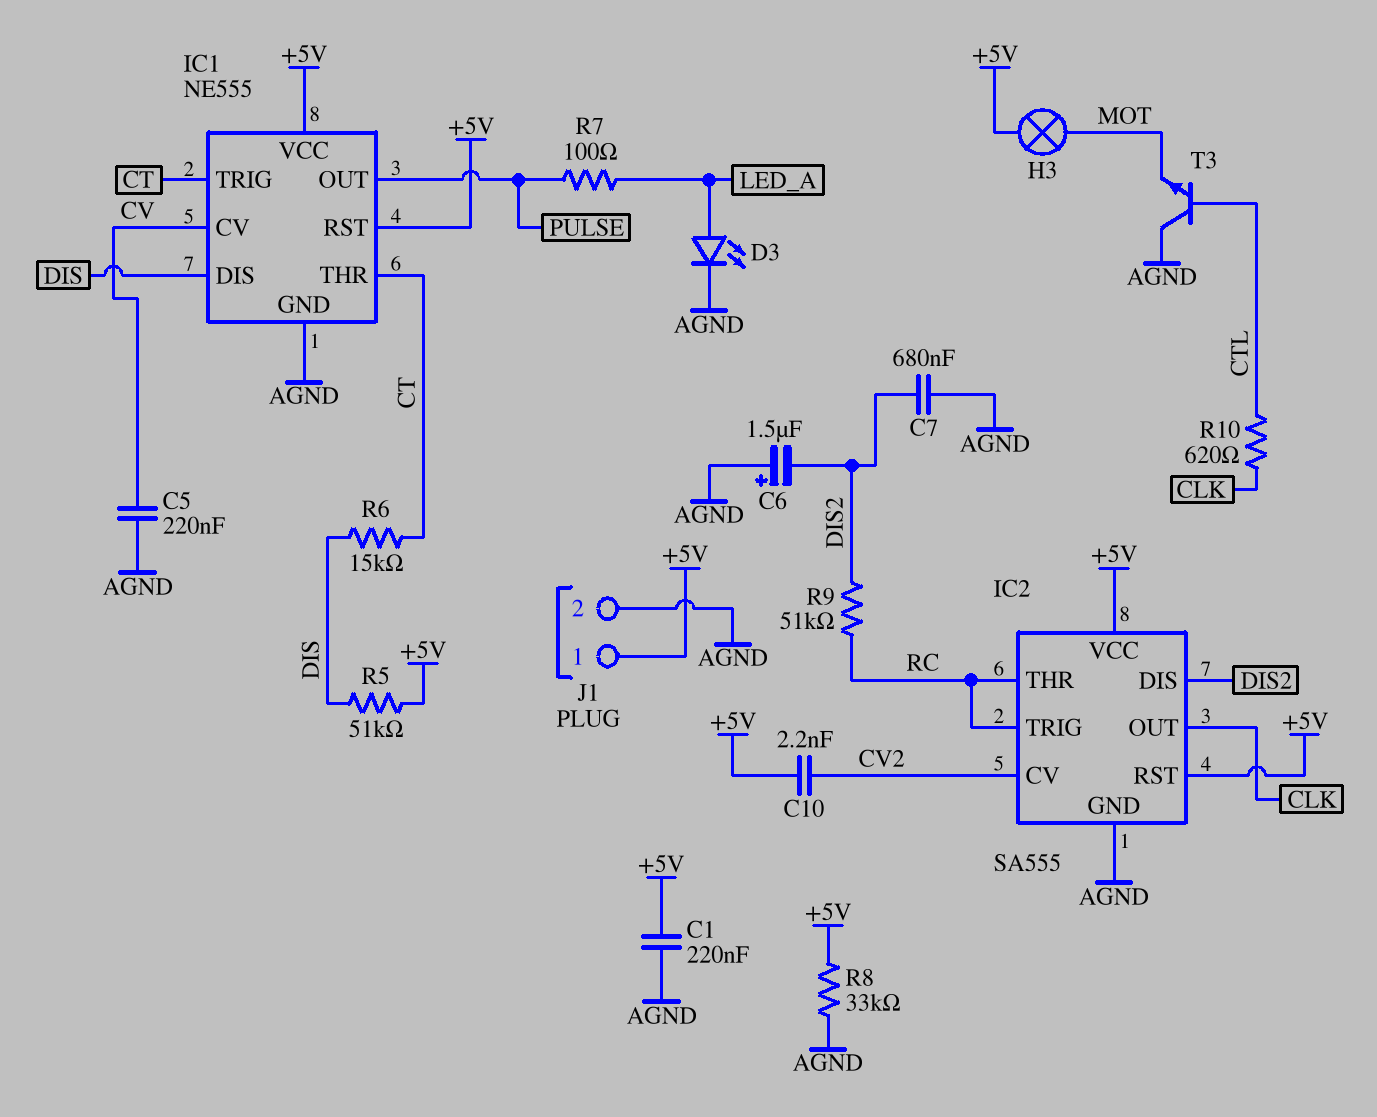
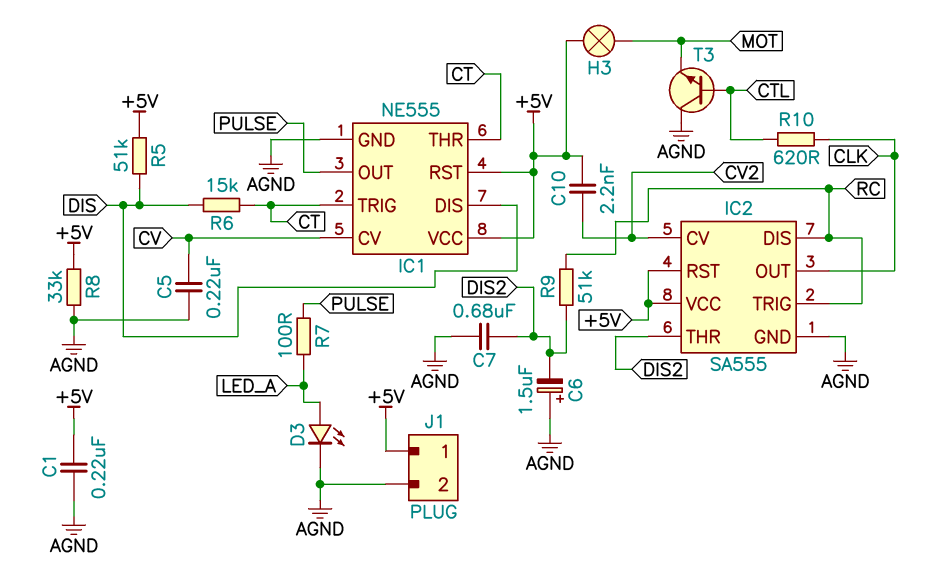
IC2 pin DIS: DIS2 -> RC
IC2 pin THR: RC -> DIS2

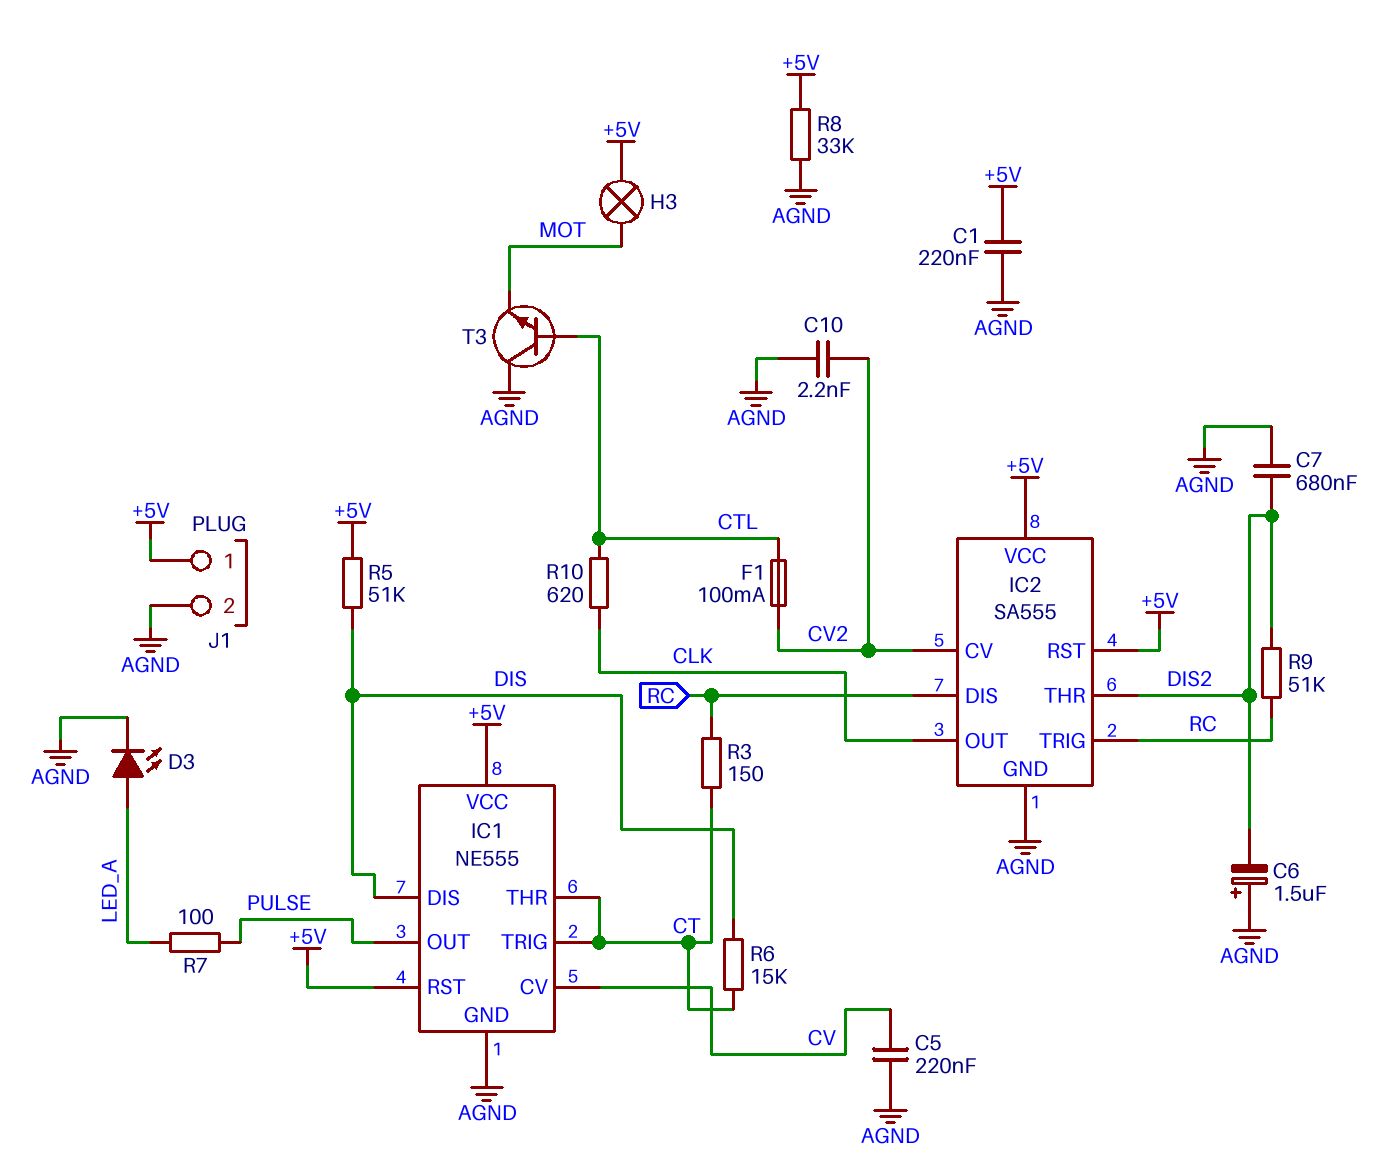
C10: 2.2nF (+5V, CV2) -> 2.2nF (AGND, CV2)
F1: none -> 100mA (CTL, CV2)
R3: none -> 150 (CT, RC)

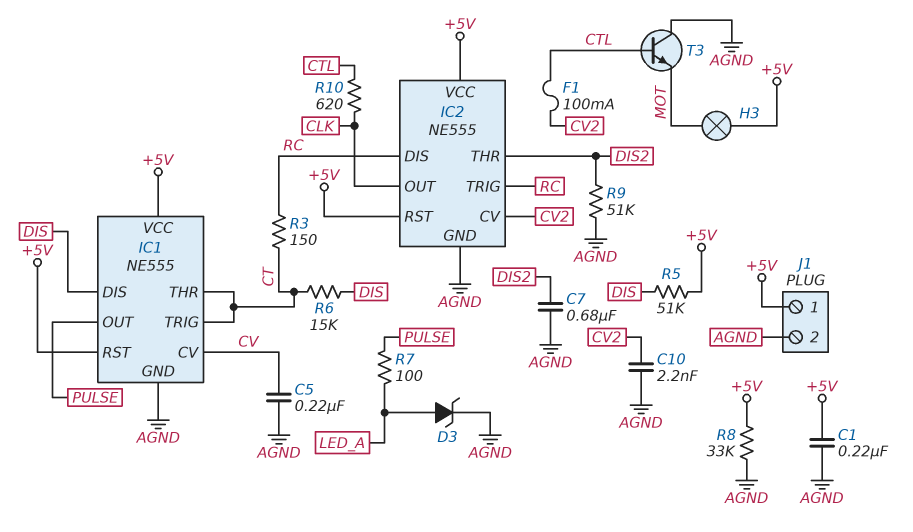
C6: 1.5uF (plus AGND, minus DIS2) -> none
D3: LED (A LED_A, K AGND) -> zener (A LED_A, K AGND)
IC2: SA555 -> NE555
R9: 51k (DIS2, RC) -> 51k (AGND, DIS2)

